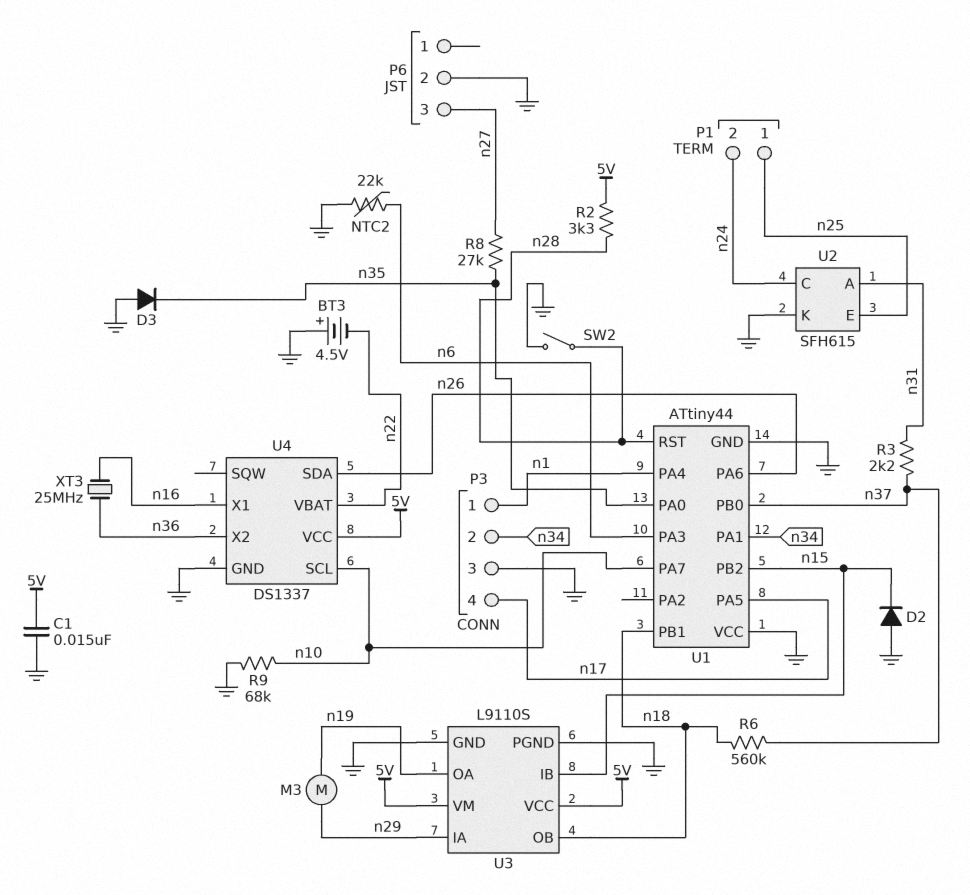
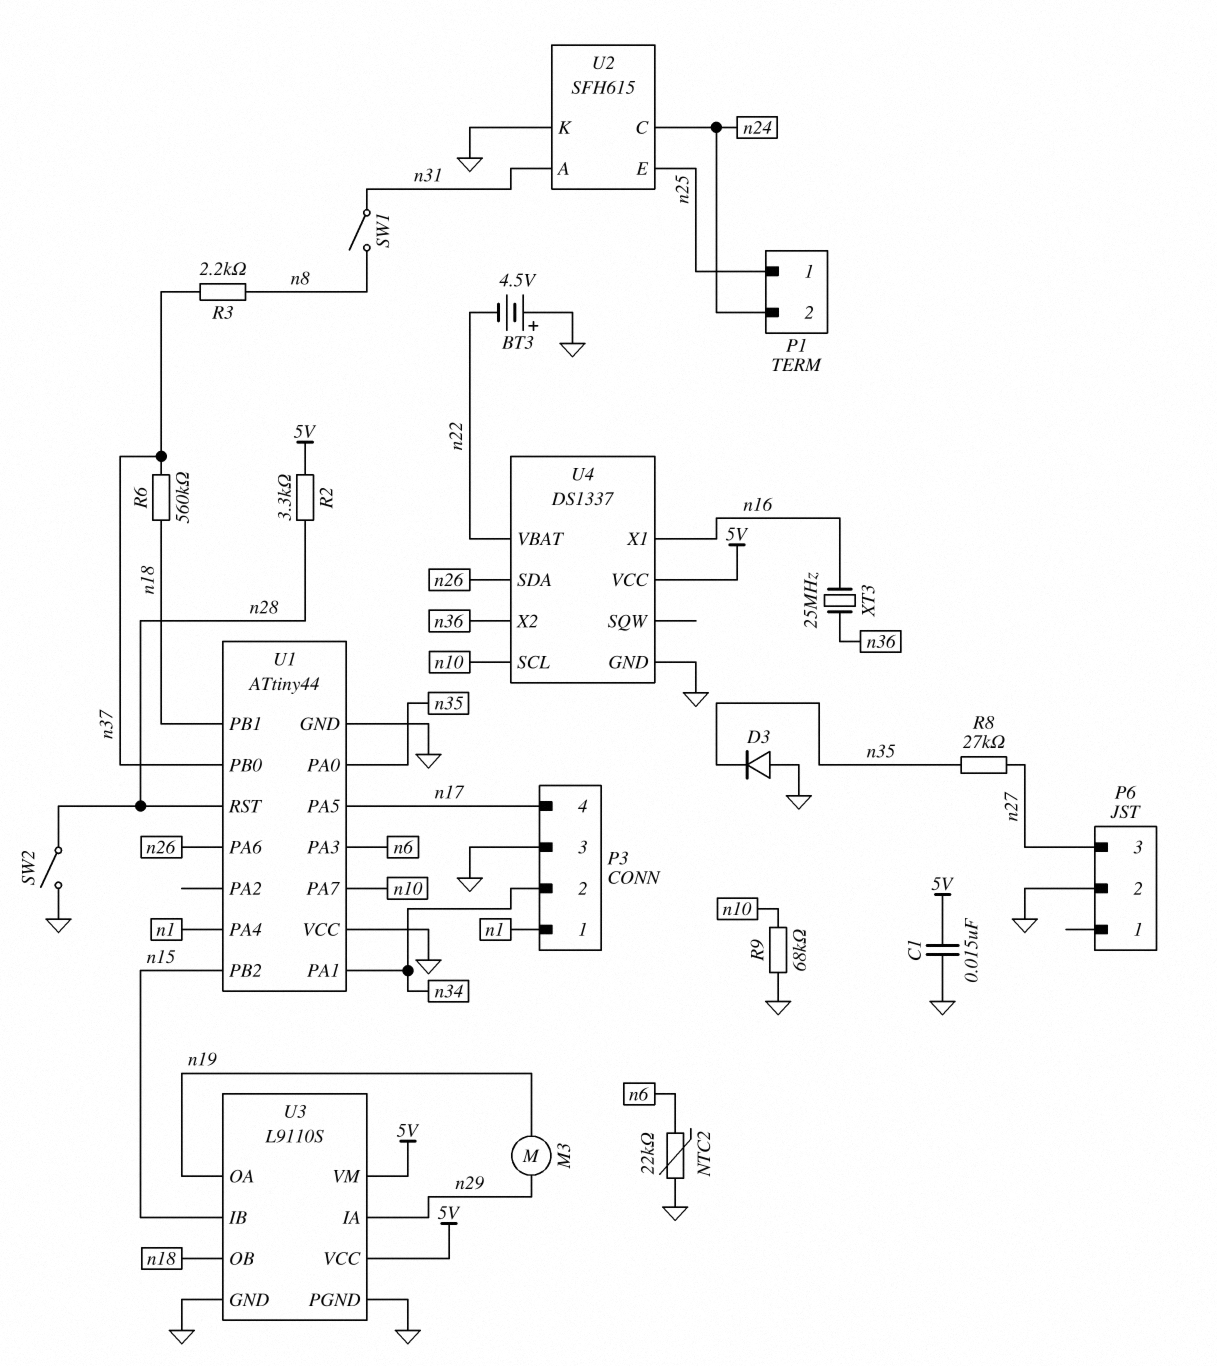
D2: diode (A GND, K n15) -> none
R3: 2.2k (n31, n37) -> 2.2k (n8, n37)
SW1: none -> switch (n8, n31)

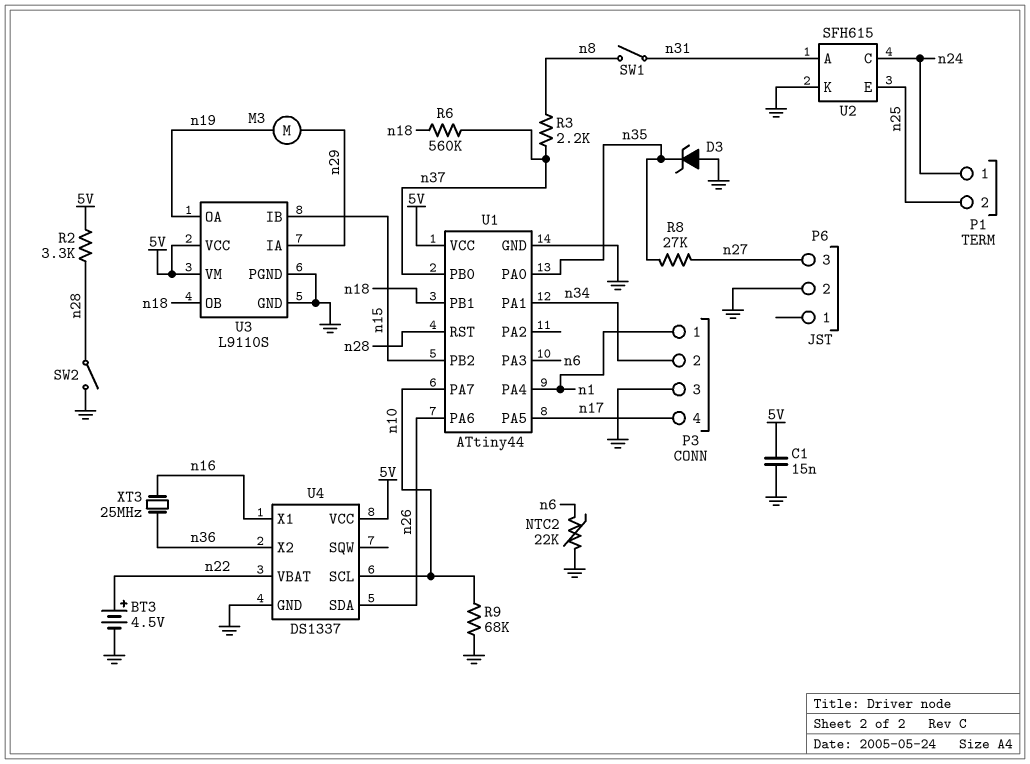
BT3: 4.5V (plus GND, minus n22) -> 4.5V (plus n22, minus GND)
D3: diode (A GND, K n35) -> zener (A GND, K n35)
P1 pin 1: n25 -> n24
P1 pin 2: n24 -> n25
U1 pin VCC: GND -> 5V

